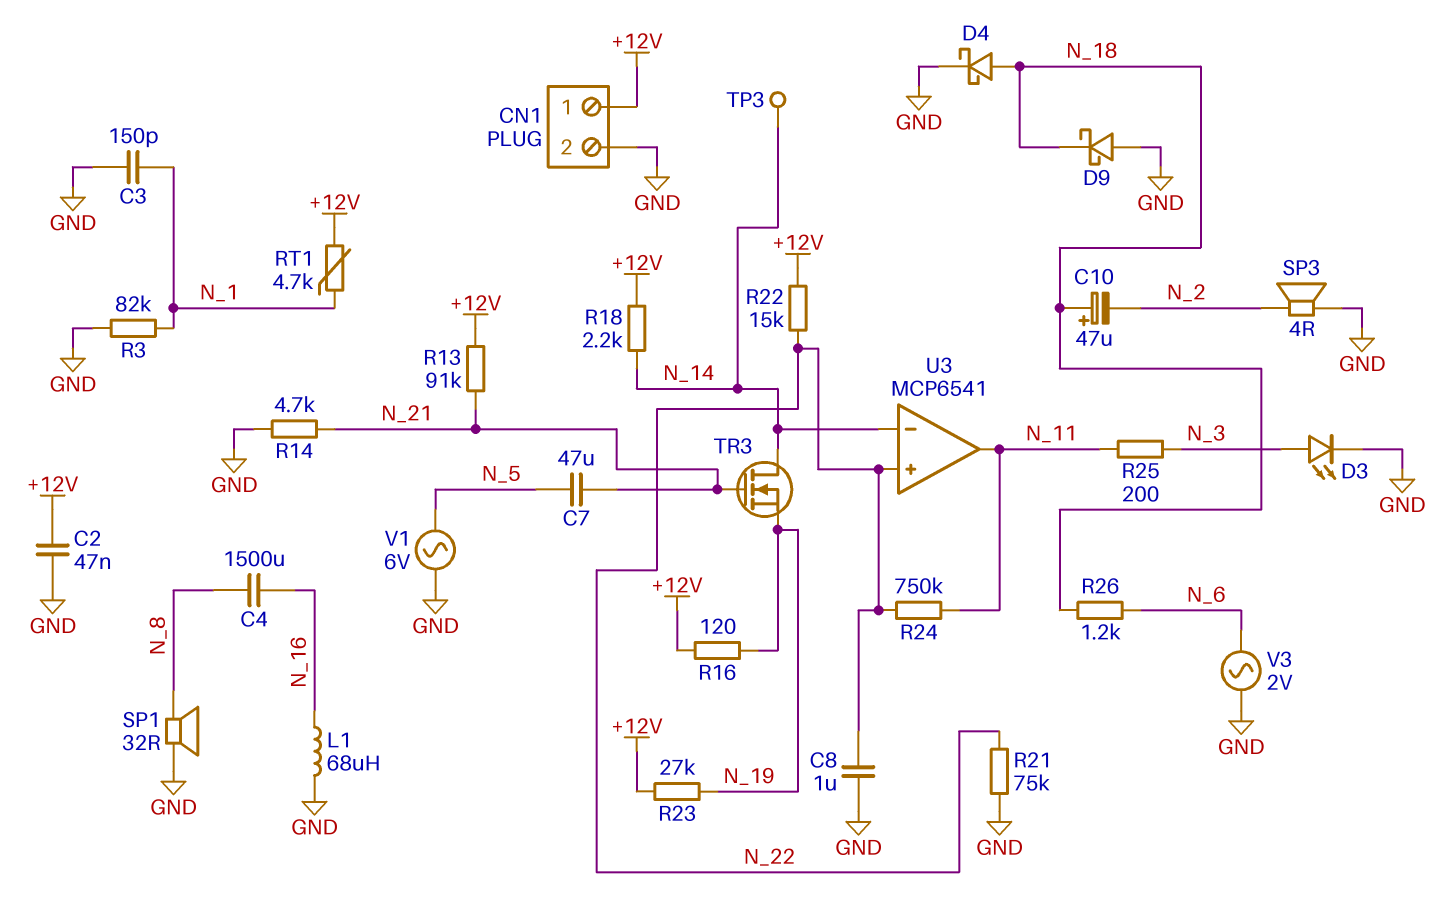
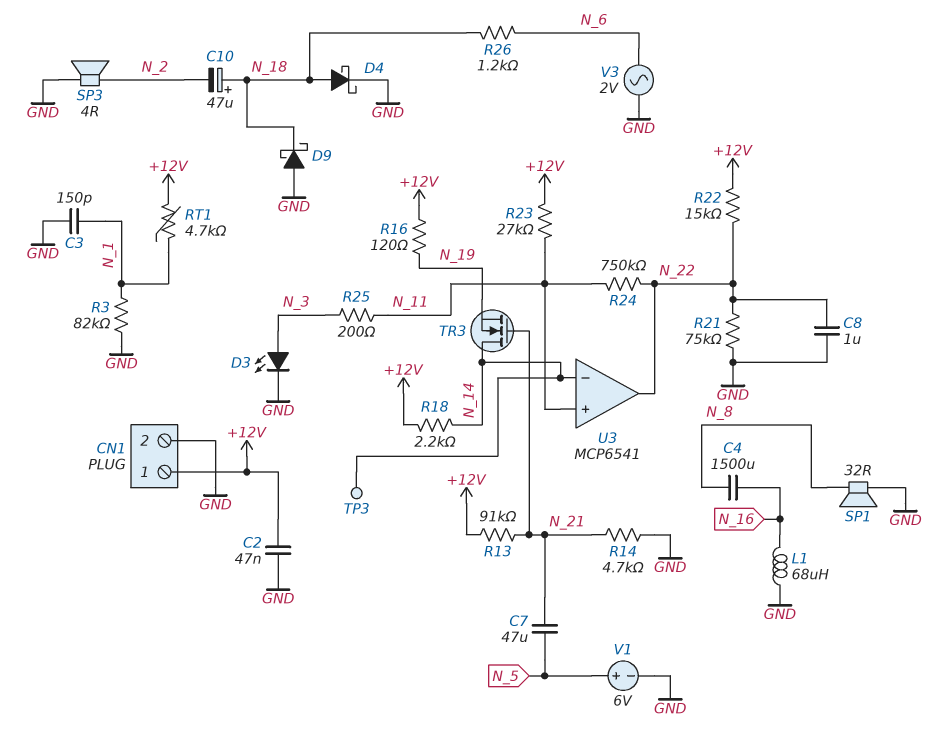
R23: 27k (+12V, N_19) -> 27k (+12V, N_11)
U3 pin in+: N_22 -> N_11
U3 pin out: N_11 -> N_22
V1: AC 6V (GND, N_5) -> 6V (plus N_5, minus GND)

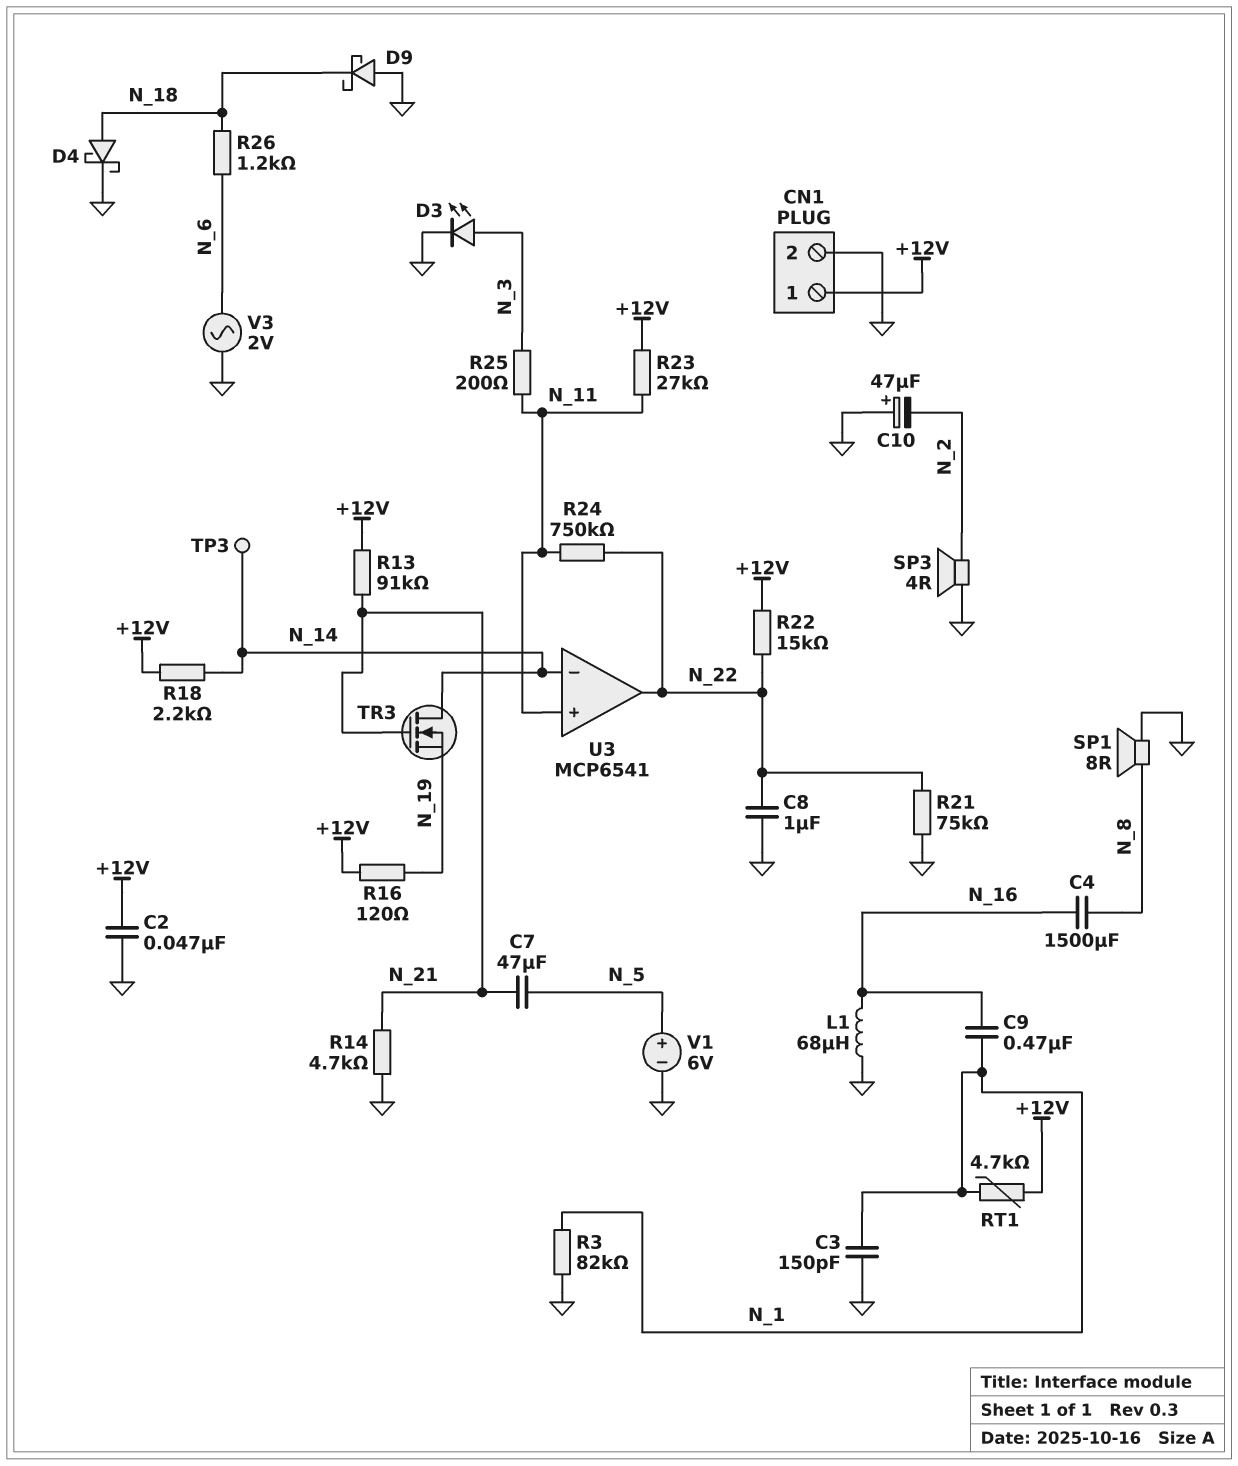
C9: none -> 470nF (N_1, N_16)
C10: 47uF (plus N_18, minus N_2) -> 47uF (plus GND, minus N_2)
SP1: speaker 32R (GND, N_8) -> speaker 8R (GND, N_8)

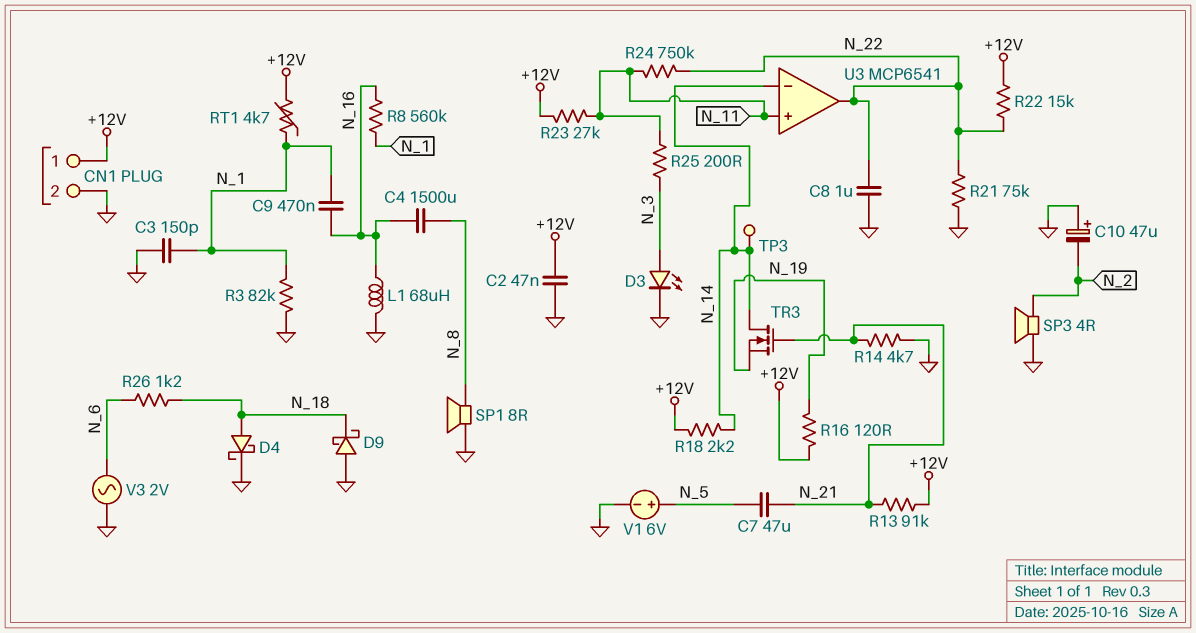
R8: none -> 560k (N_1, N_16)

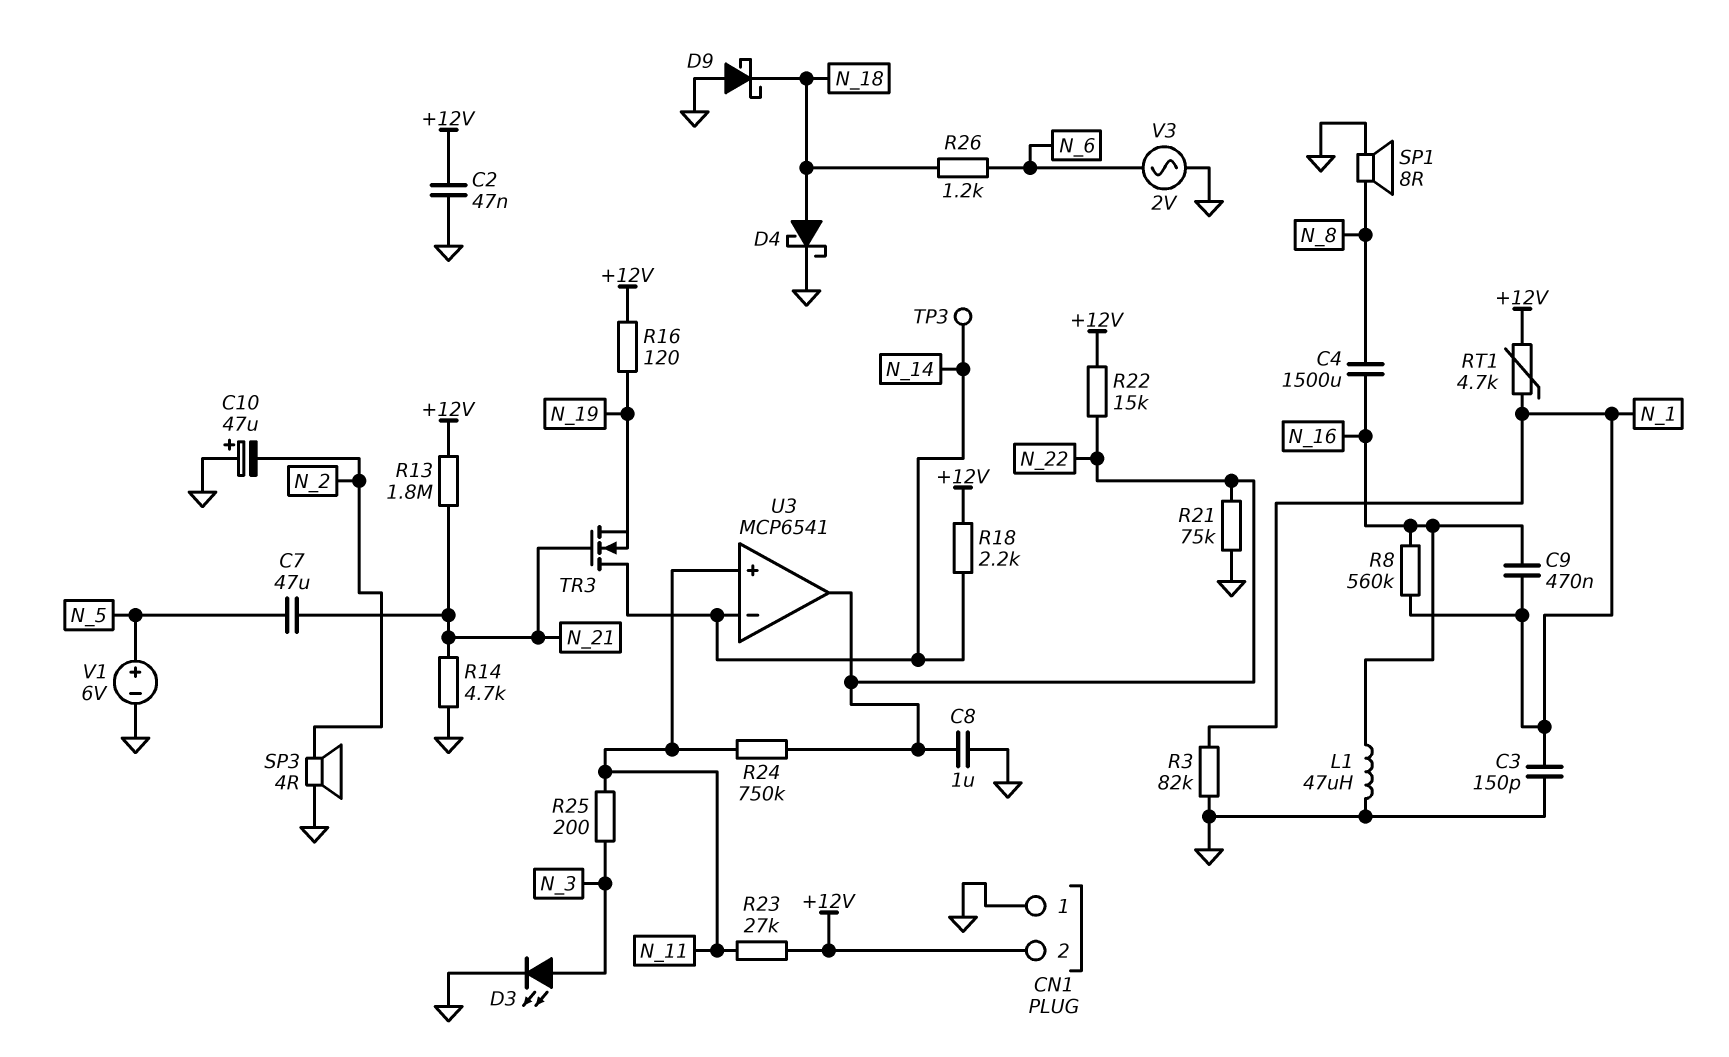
CN1 pin 1: +12V -> GND
CN1 pin 2: GND -> +12V
L1: 68uH (GND, N_16) -> 47uH (GND, N_16)
R13: 91k (+12V, N_21) -> 1.8M (+12V, N_21)

